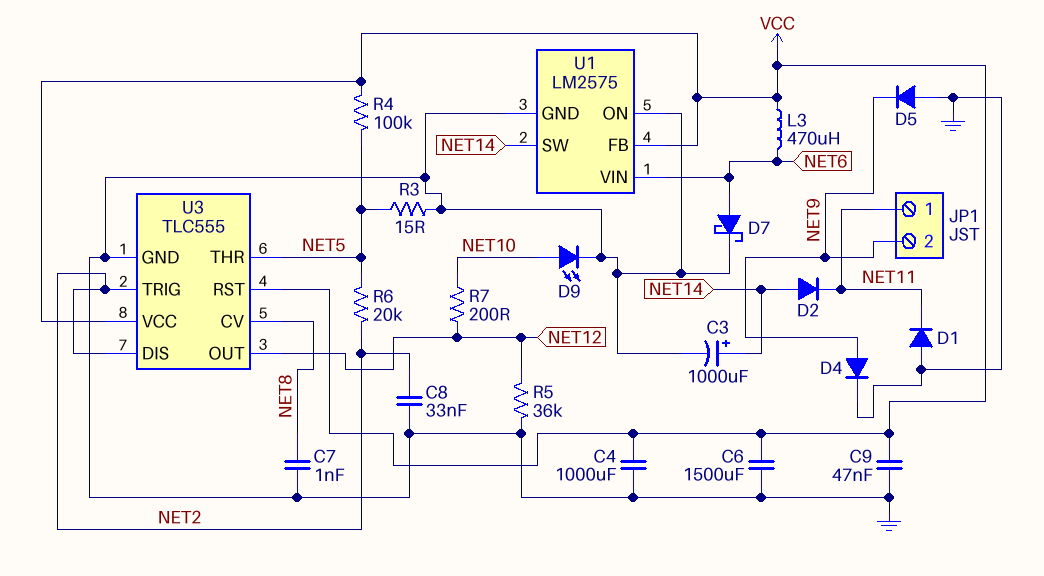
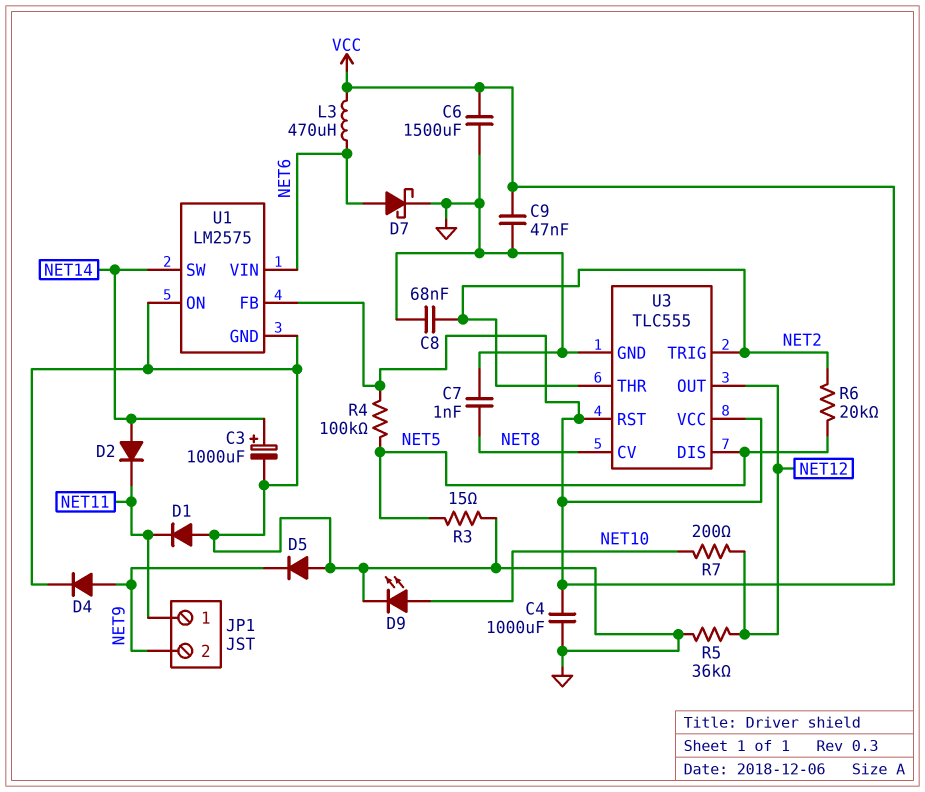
C8: 33nF (GND, NET2) -> 68nF (GND, NET2)
U3 pin DIS: NET2 -> NET5
U3 pin THR: NET5 -> NET2

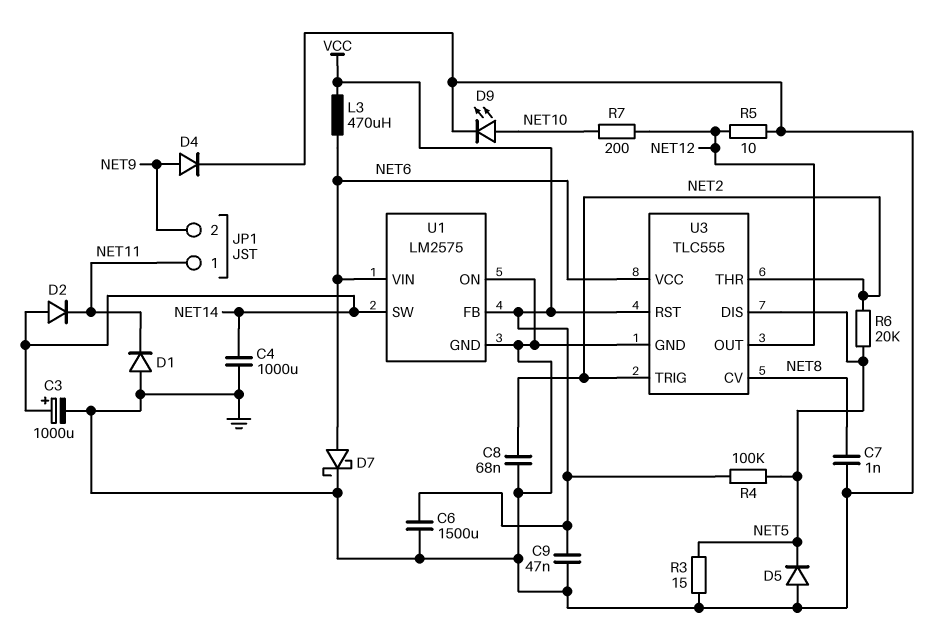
C4: 1000uF (GND, VCC) -> 1000uF (GND, NET14)
D5: diode (A GND, K NET9) -> diode (A GND, K NET5)
R5: 36k (GND, NET12) -> 10 (GND, NET12)
U3 pin VCC: VCC -> NET6

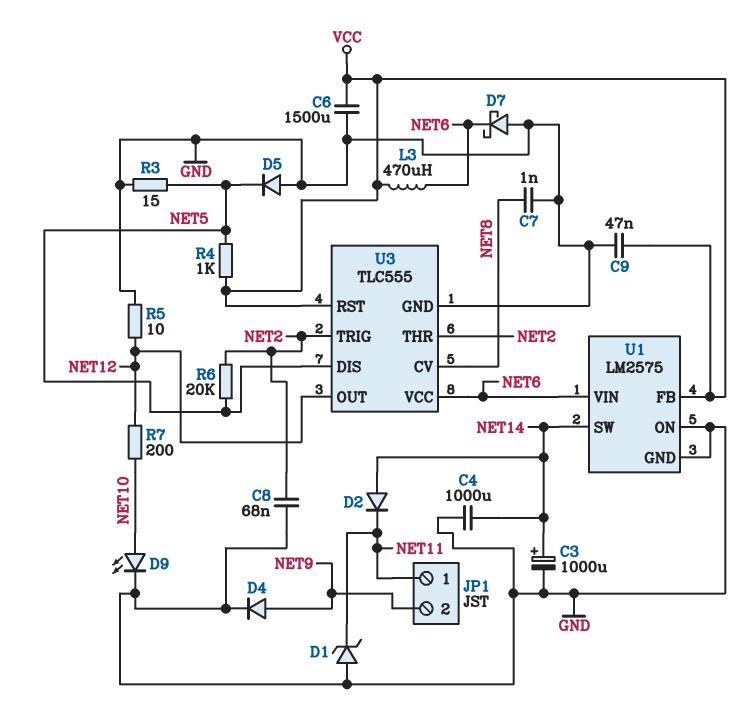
D1: diode (A GND, K NET11) -> zener (A GND, K NET11)
D7: schottky (A NET6, K GND) -> schottky (A GND, K NET6)
R4: 100k (NET5, VCC) -> 1k (NET5, VCC)

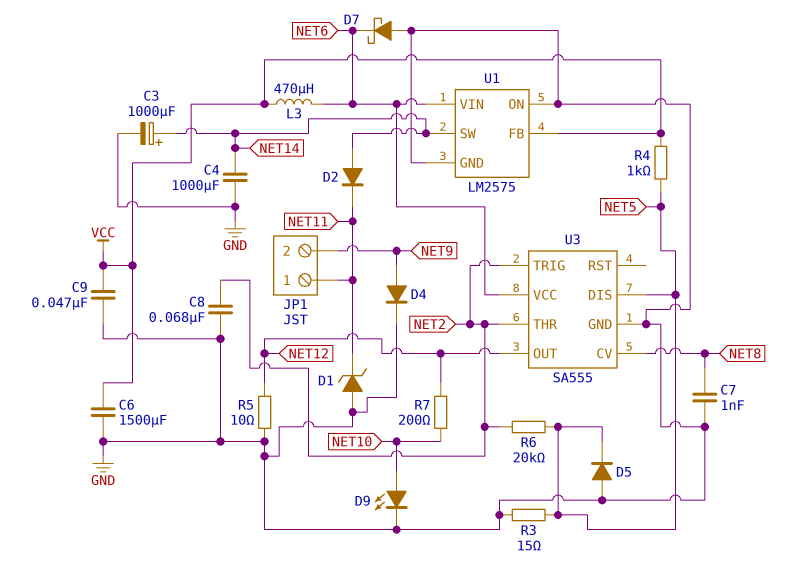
U3: TLC555 -> SA555
U3 pin RST: VCC -> none

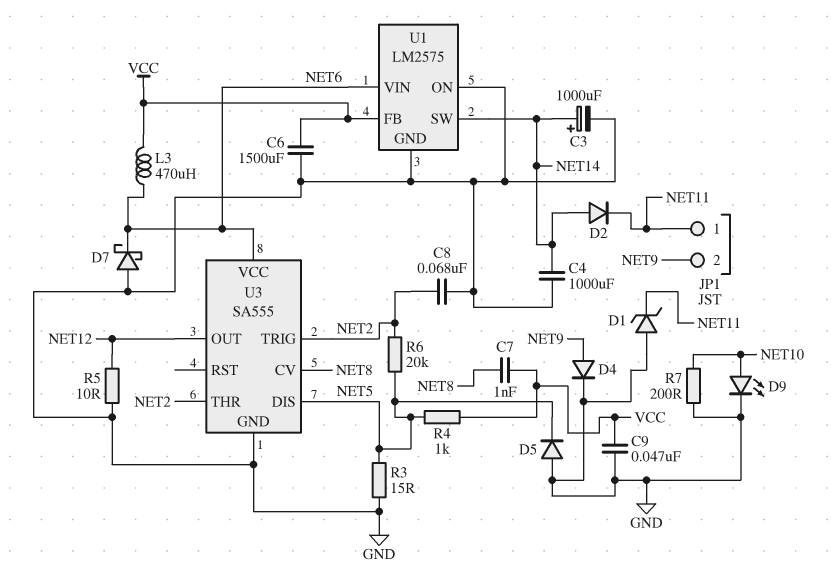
C7: 1nF (GND, NET8) -> 1nF (NET8, VCC)
R7: 200 (NET10, NET12) -> 200 (GND, NET10)

